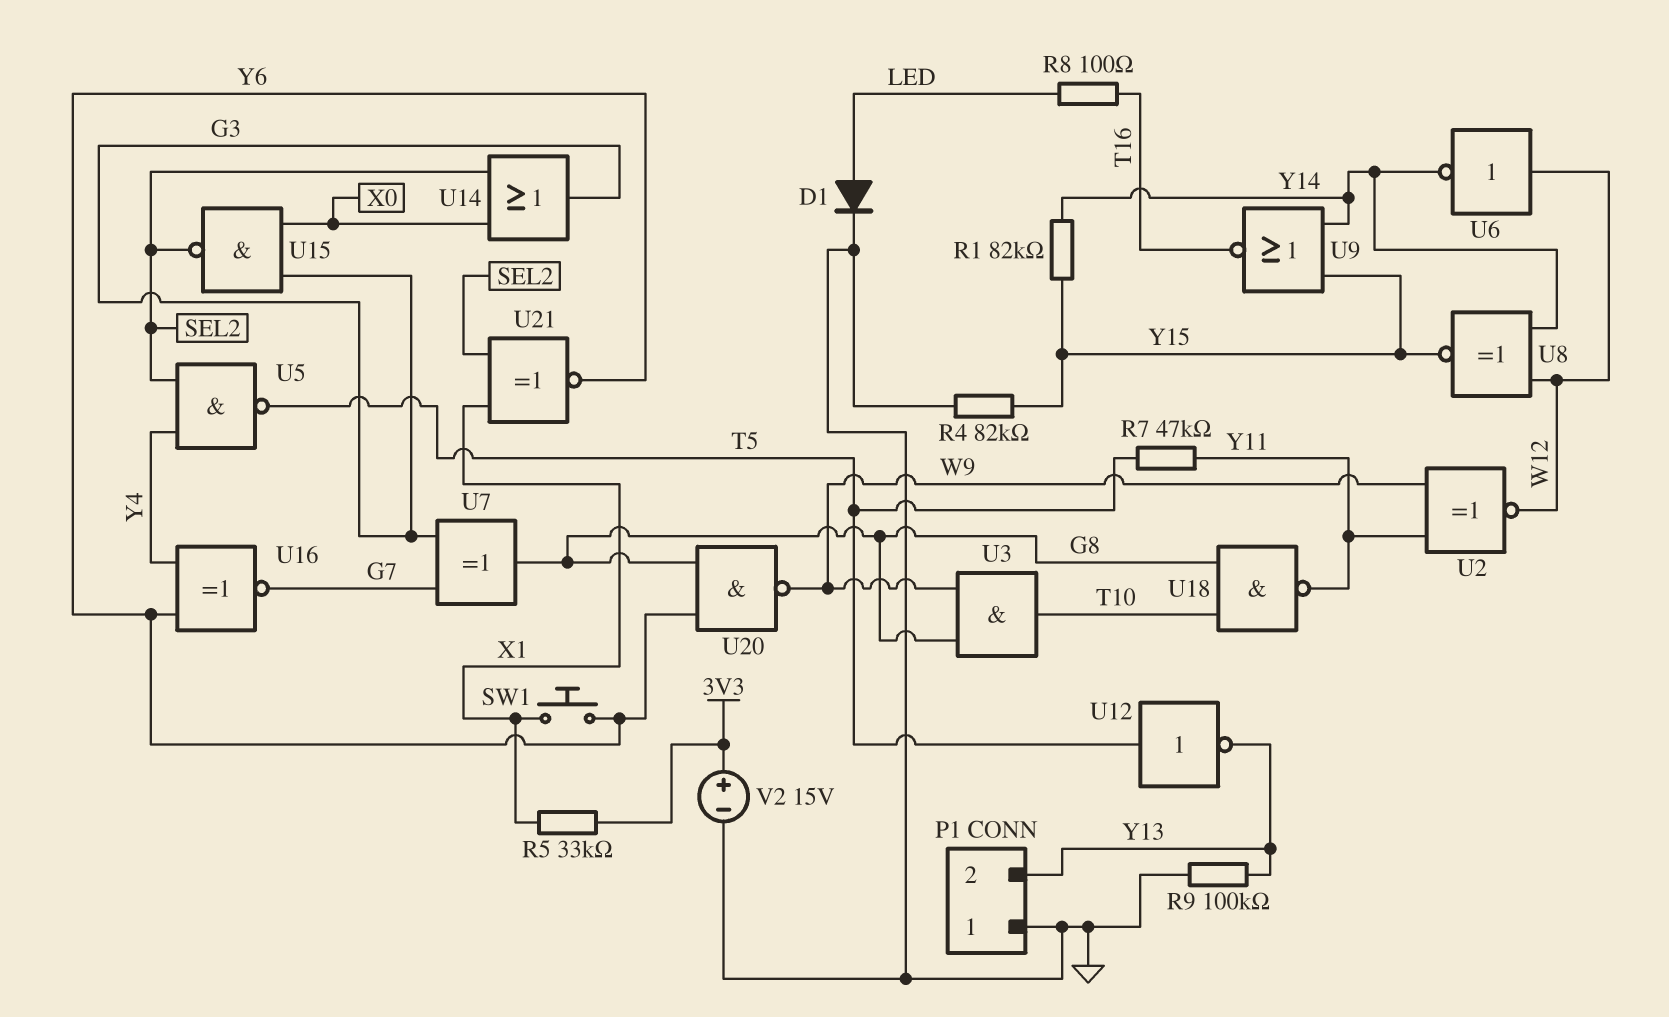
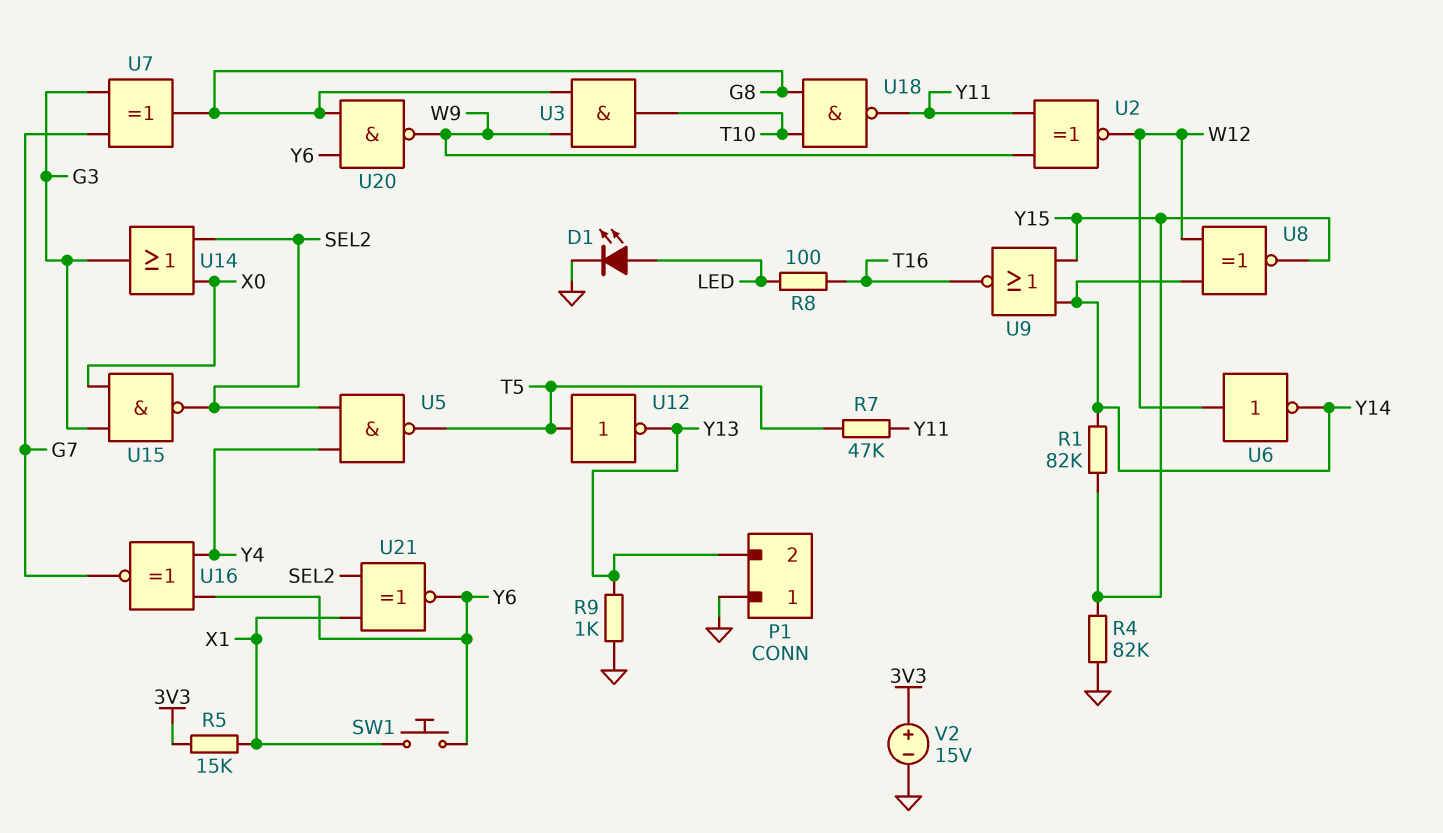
D1: diode (A LED, K GND) -> LED (A LED, K GND)
R5: 33k (3V3, X1) -> 15k (3V3, X1)
R9: 100k (GND, Y13) -> 1k (GND, Y13)

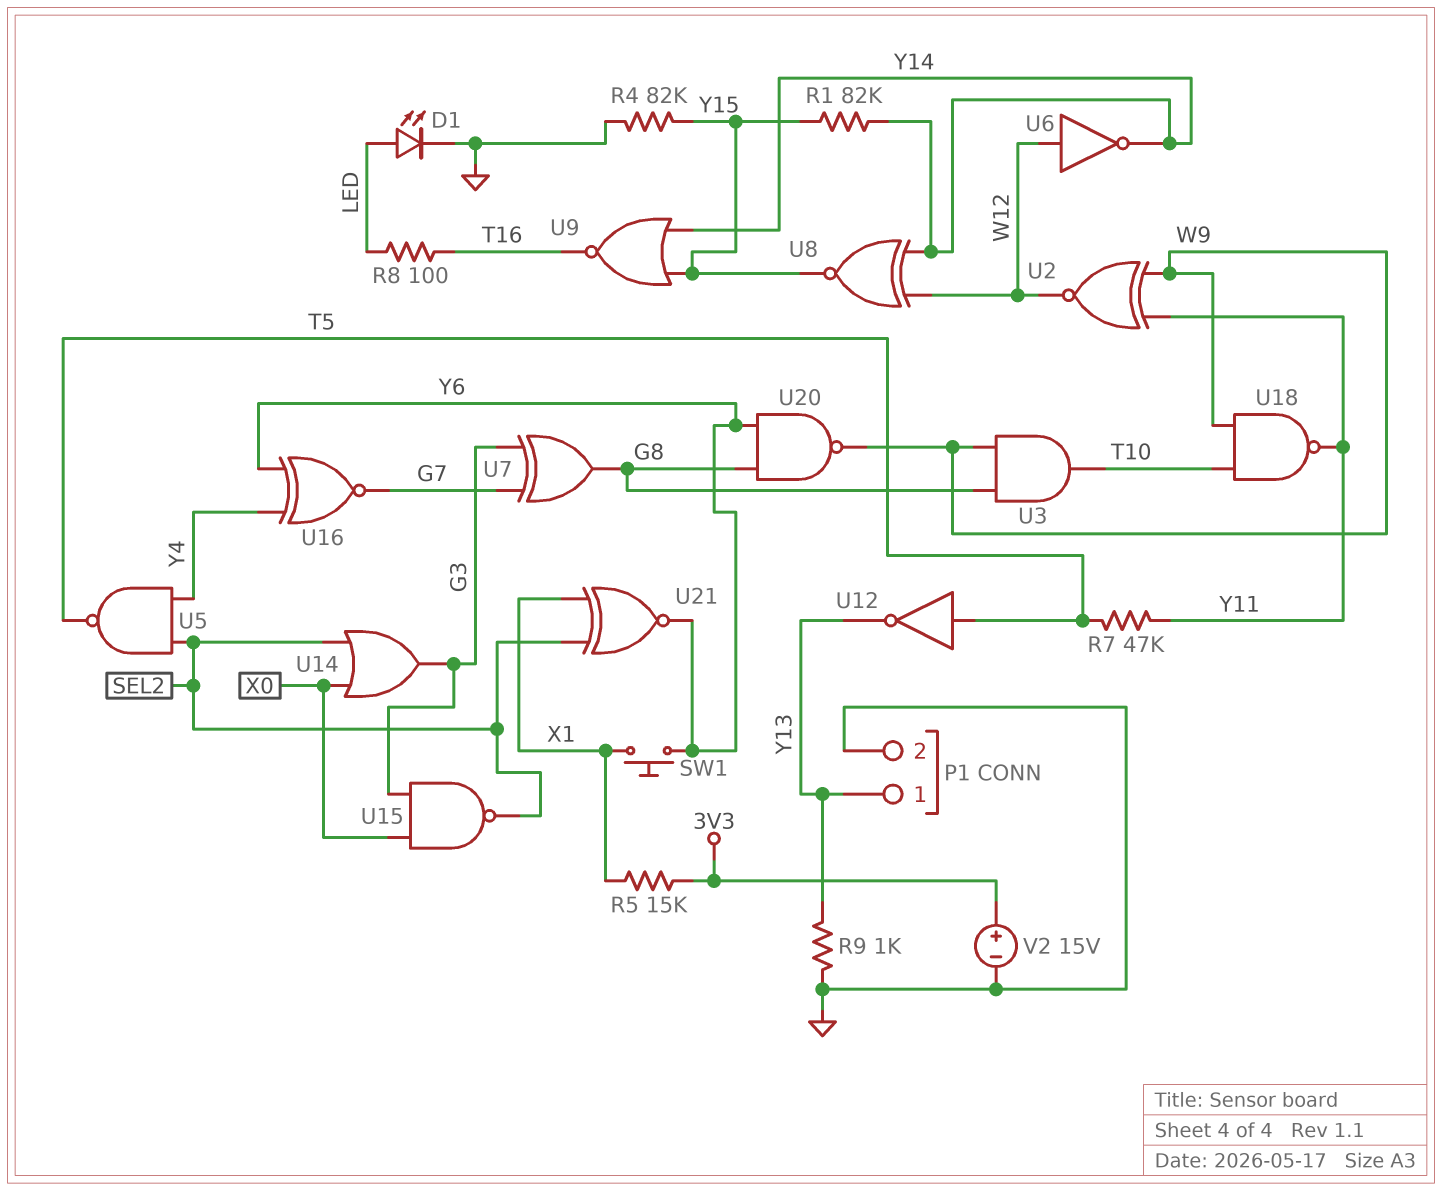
P1 pin 1: GND -> Y13
P1 pin 2: Y13 -> GND
U18: NAND (in G8, in T10, out Y11) -> NAND (in T10, in W9, out Y11)

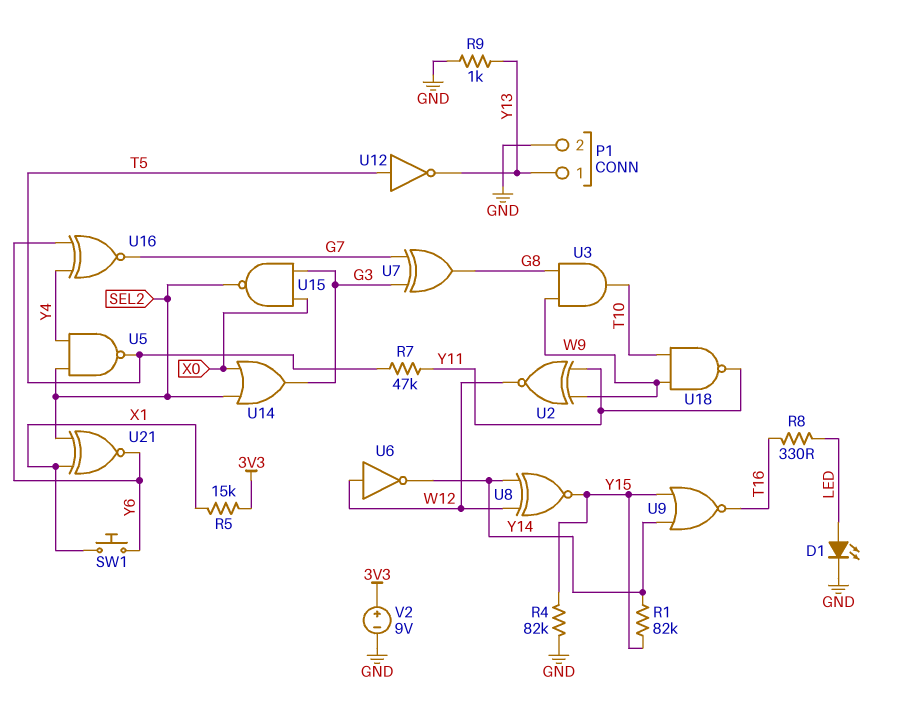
R8: 100 (LED, T16) -> 330 (LED, T16)
U20: NAND (in G8, in Y6, out W9) -> none
V2: 15V (plus 3V3, minus GND) -> 9V (plus 3V3, minus GND)

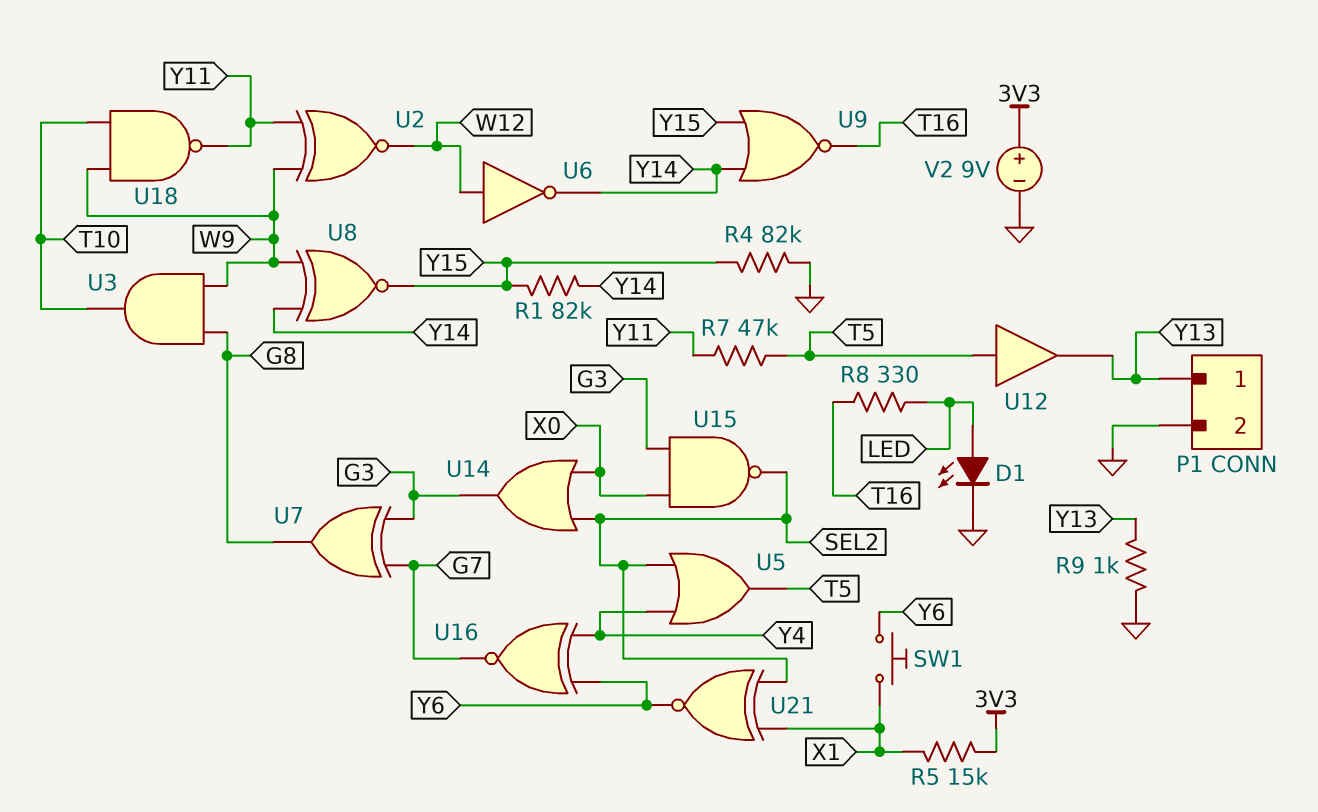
U5: NAND (in SEL2, in Y4, out T5) -> OR (in SEL2, in Y4, out T5)
U8: XNOR (in W12, in Y14, out Y15) -> XNOR (in W9, in Y14, out Y15)
U12: NOT (in T5, out Y13) -> buffer (in T5, out Y13)

